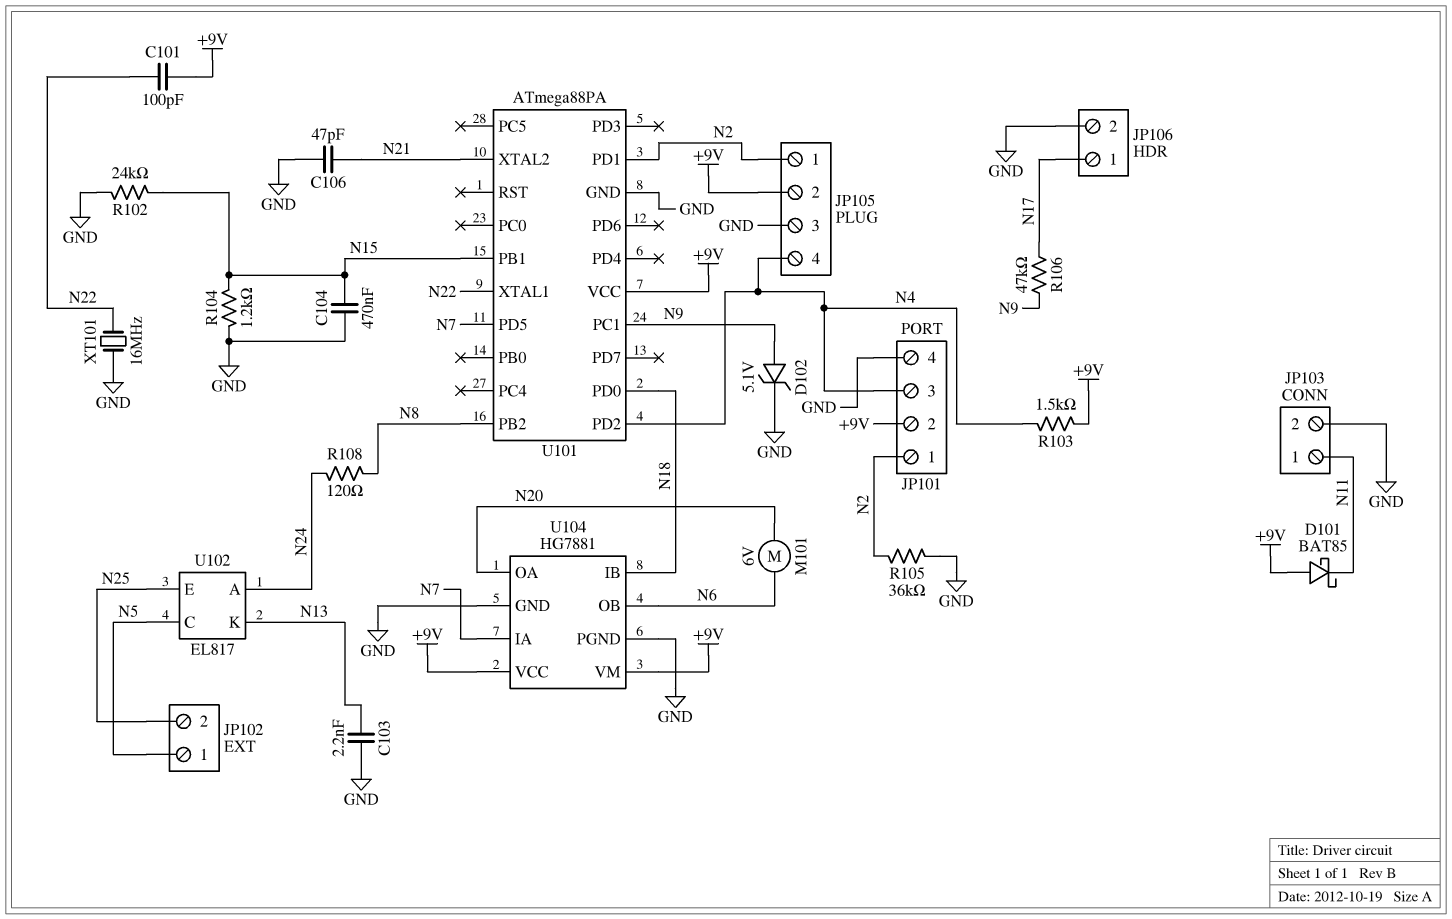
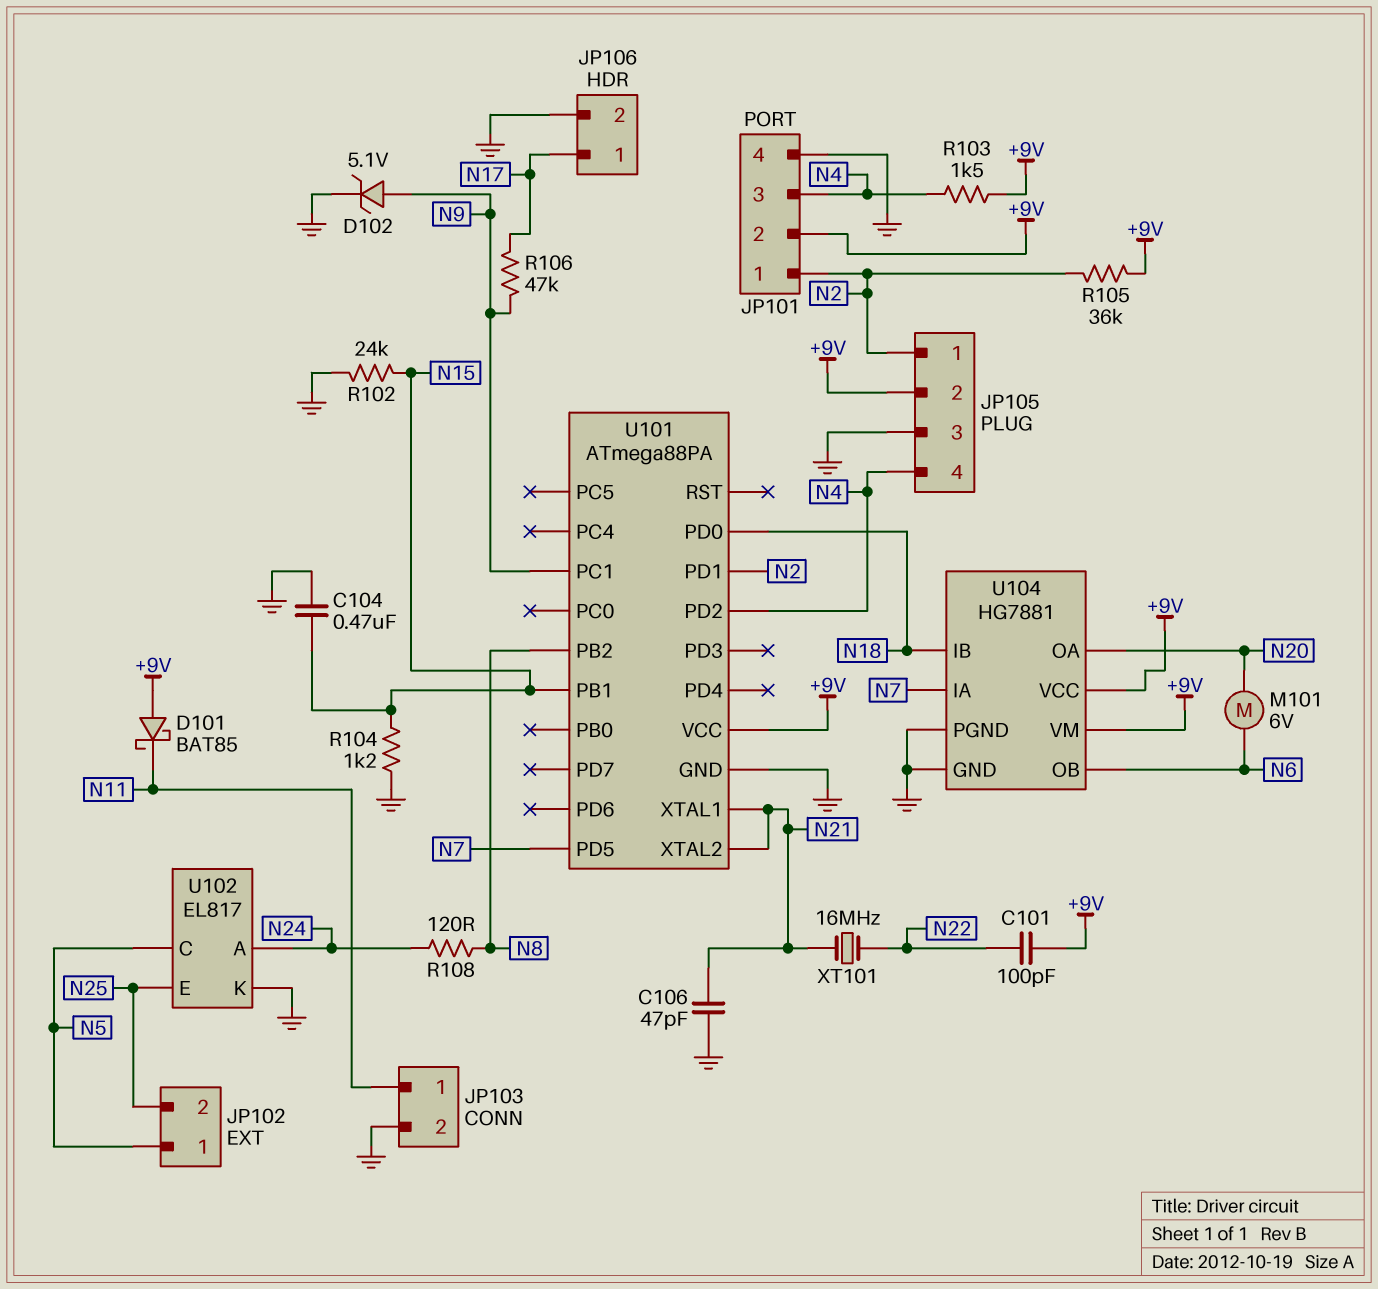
C103: 2.2nF (GND, N13) -> none
R105: 36k (GND, N2) -> 36k (+9V, N2)
U101 pin XTAL1: N22 -> N21
U102 pin K: N13 -> GND
XT101: 16MHz (GND, N22) -> 16MHz (N21, N22)

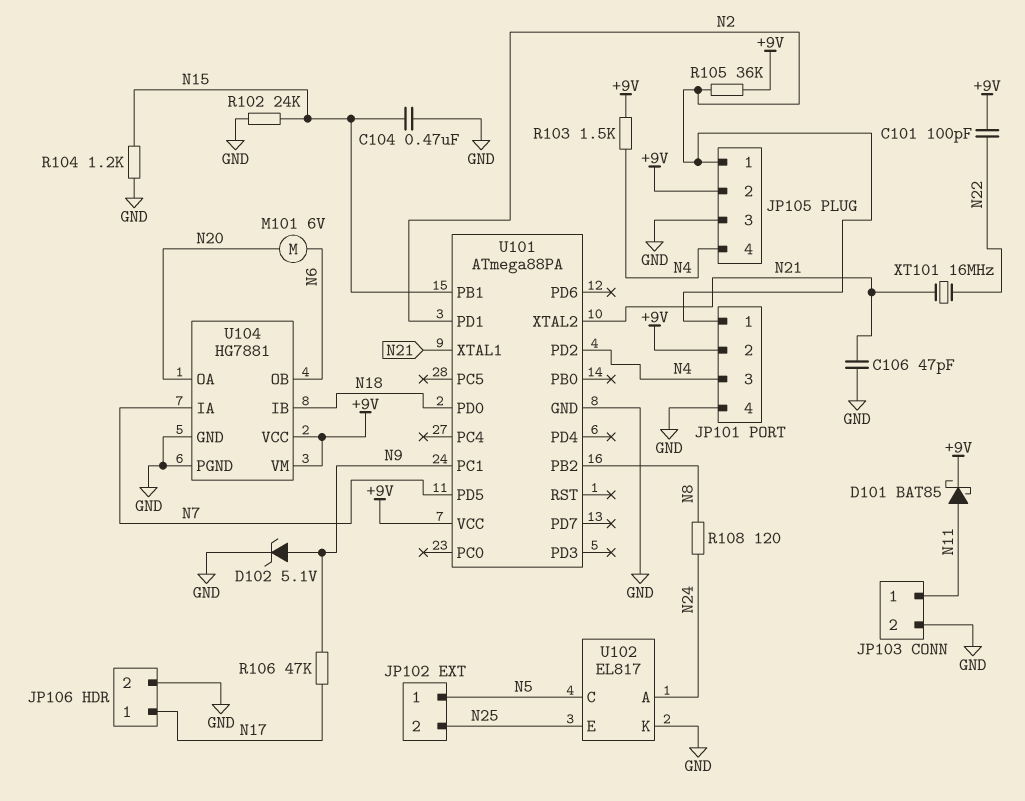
D101: schottky BAT85 (A +9V, K N11) -> schottky BAT85 (A N11, K +9V)

